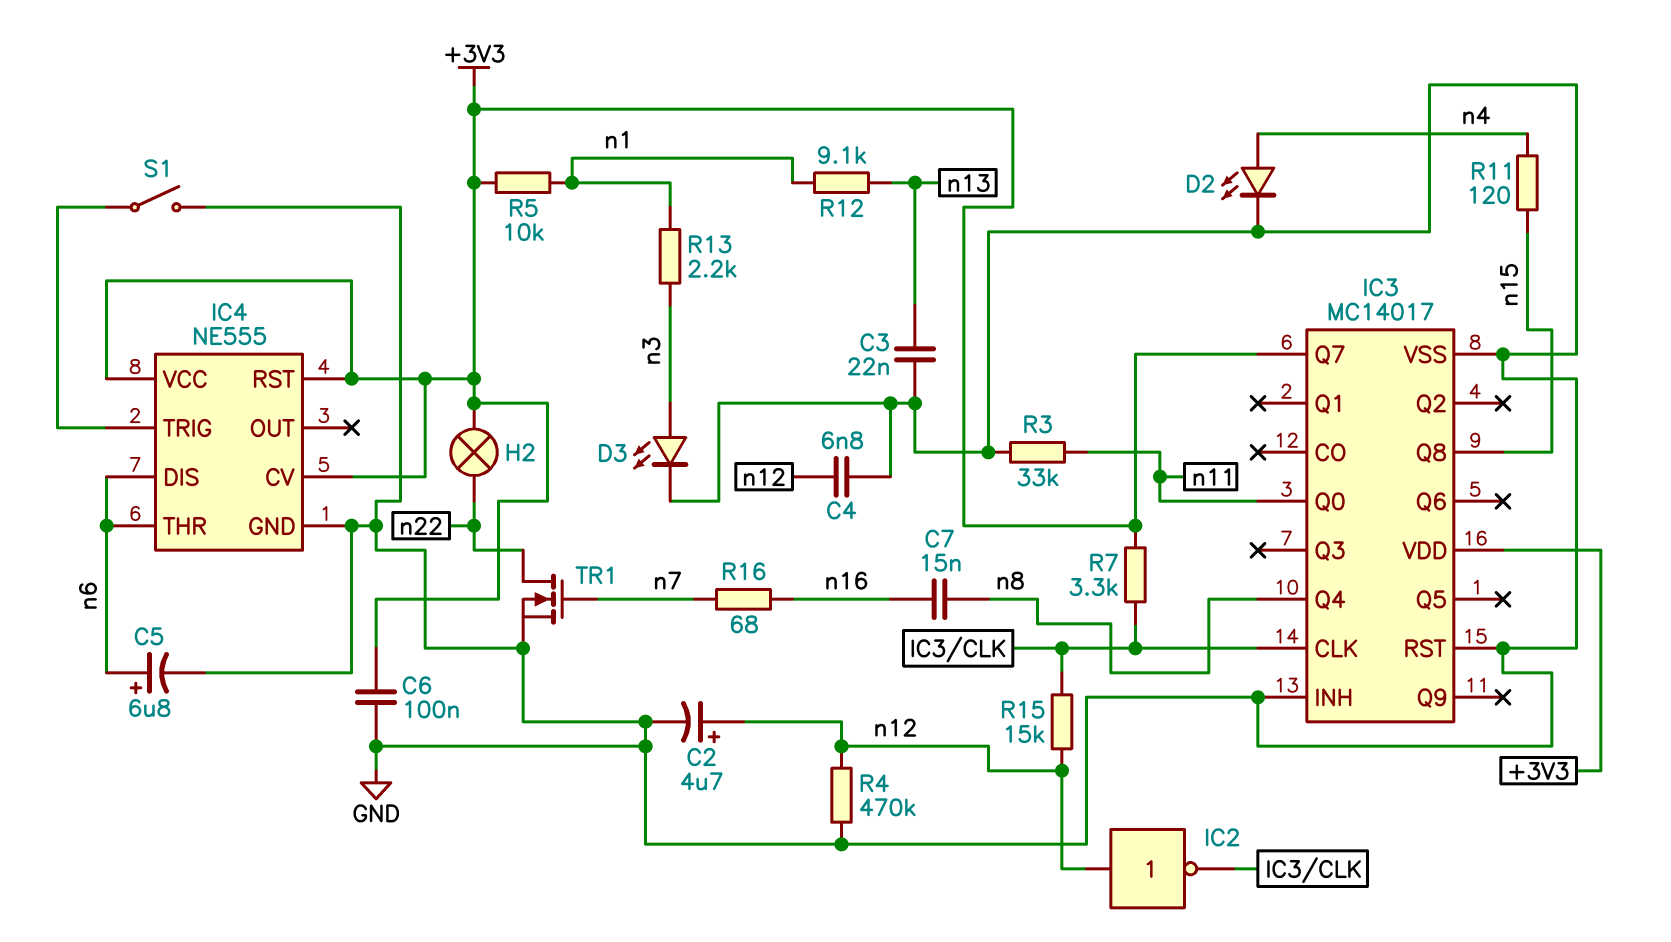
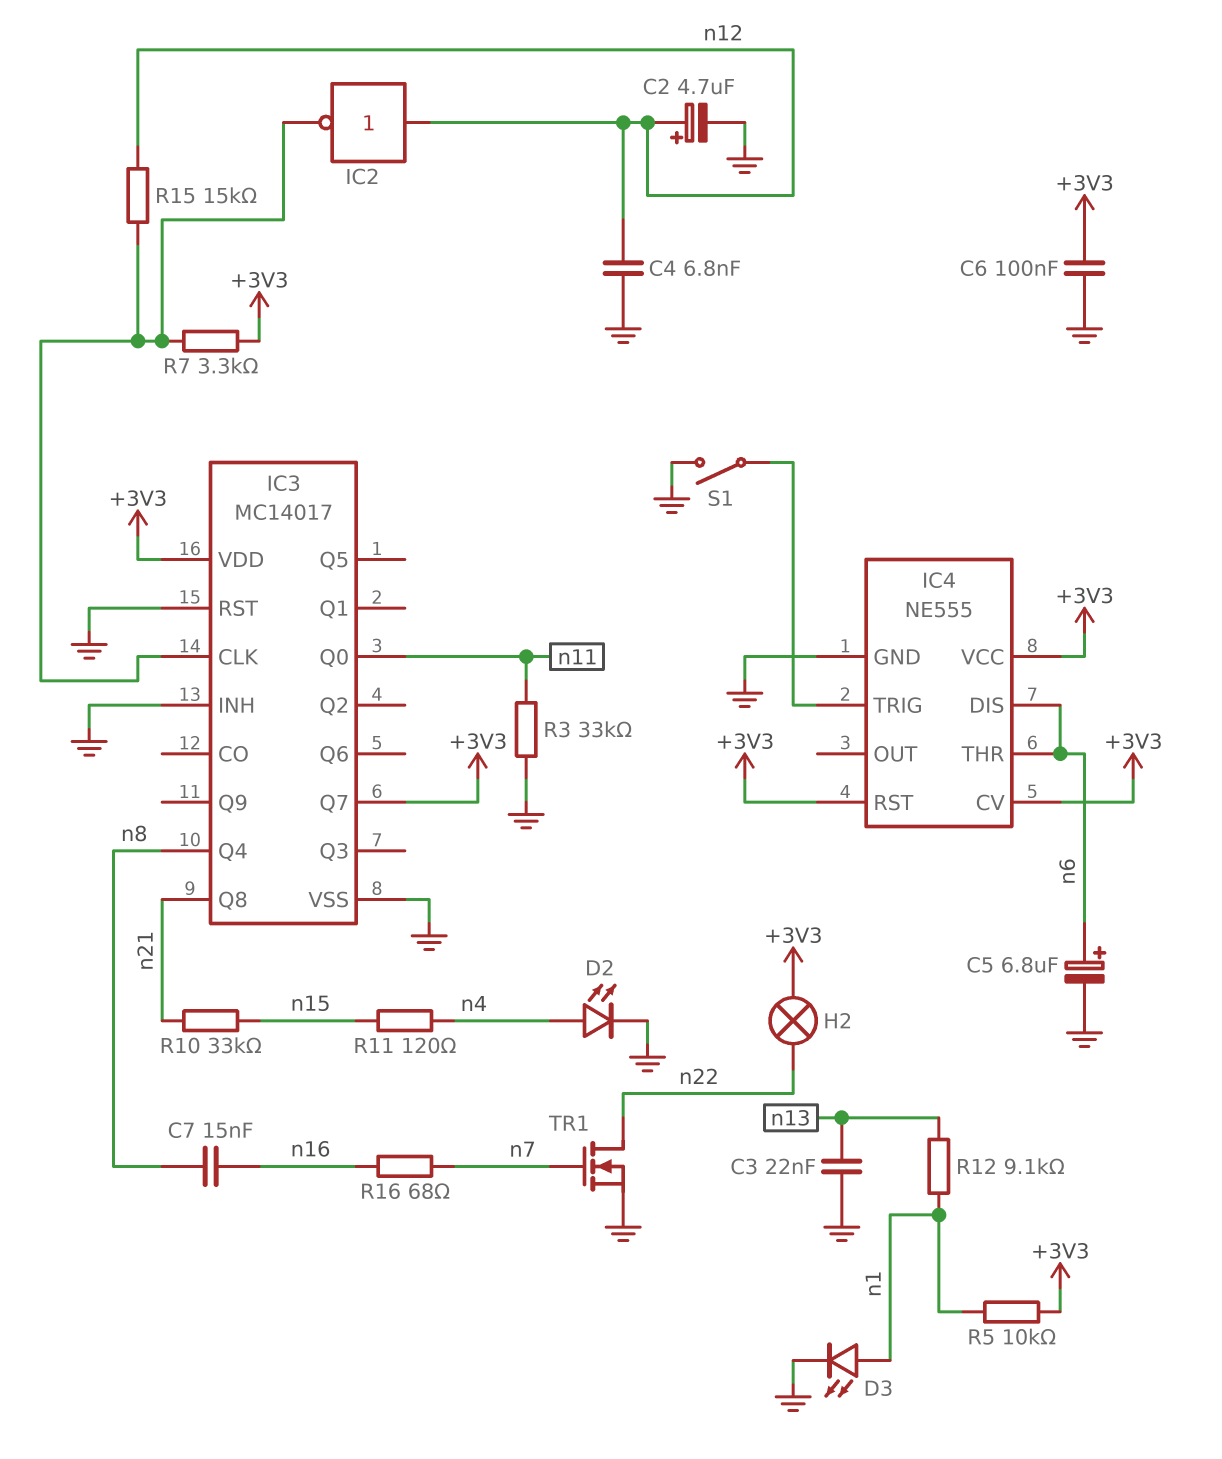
D3: LED (A n3, K GND) -> LED (A n1, K GND)
IC3 pin Q8: n15 -> n21
R4: 470k (GND, n12) -> none
R10: none -> 33k (n15, n21)
R13: 2.2k (n1, n3) -> none

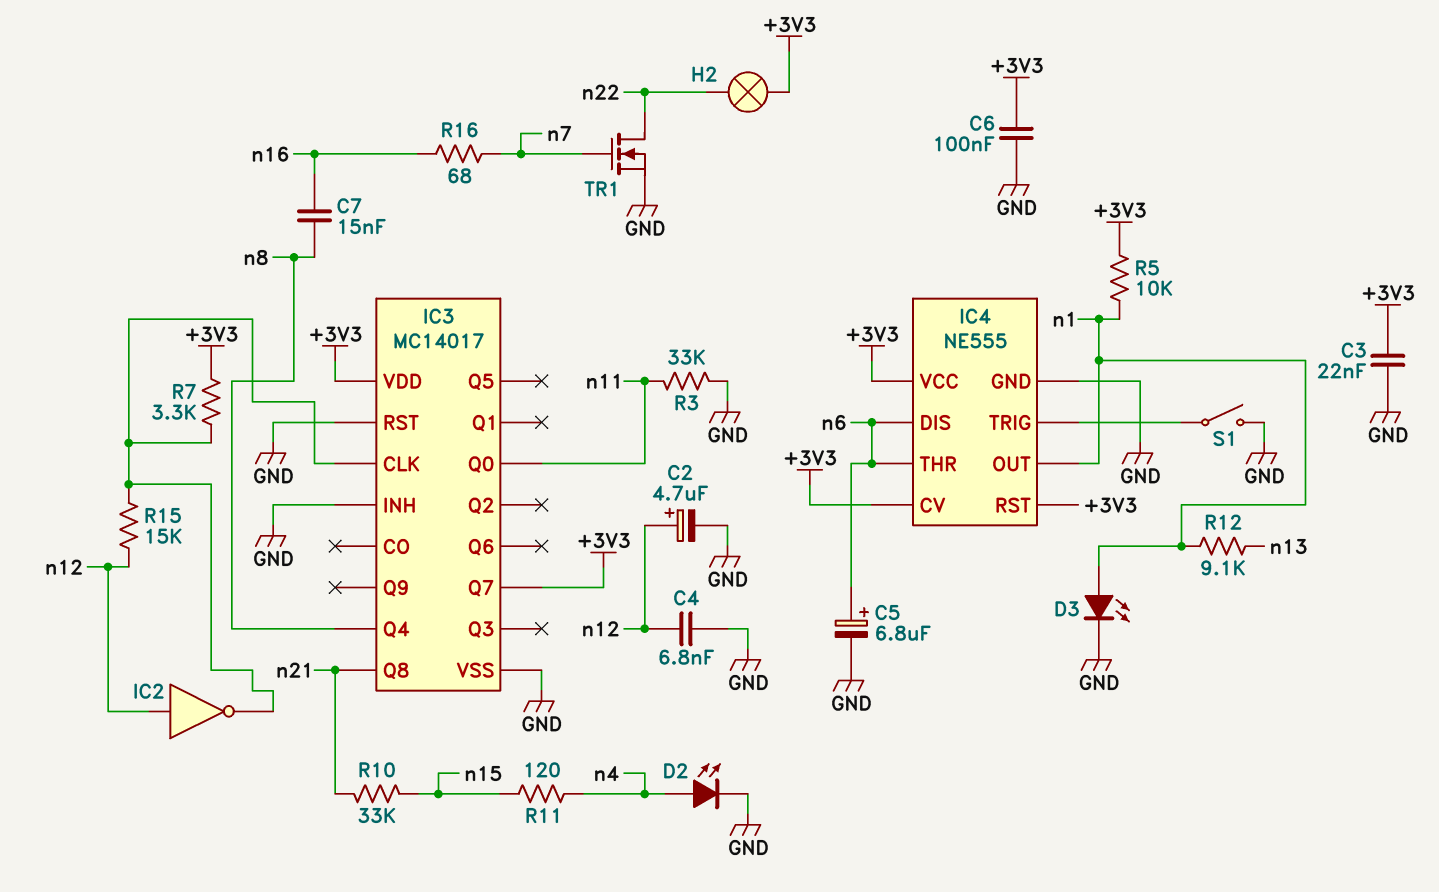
C3: 22nF (GND, n13) -> 22nF (+3V3, GND)
IC4 pin OUT: none -> n1

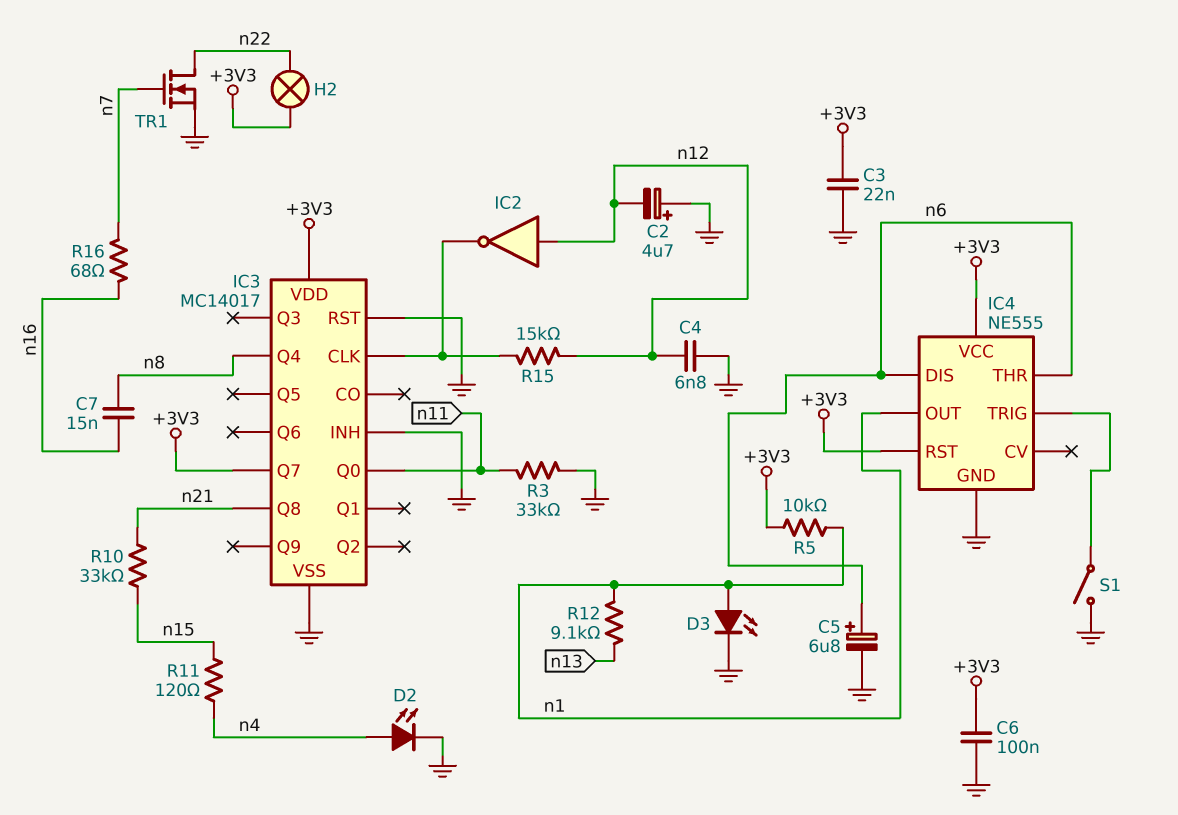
C2: 4.7uF (plus n12, minus GND) -> 4.7uF (plus GND, minus n12)
IC4 pin CV: +3V3 -> none
R7: 3.3k (+3V3, IC3/CLK) -> none

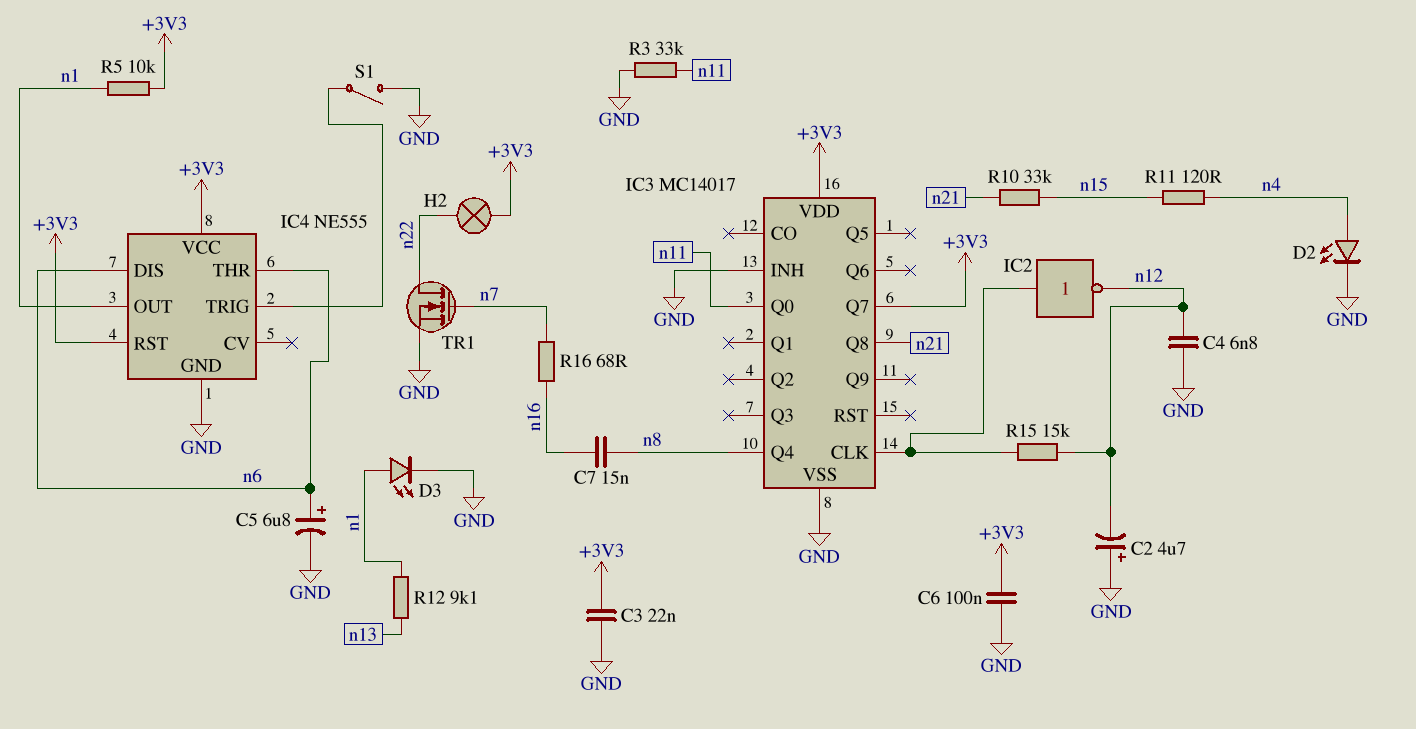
IC2: NOT (in n12, out IC3/CLK) -> NOT (in IC3/CLK, out n12)
IC3 pin RST: GND -> none

